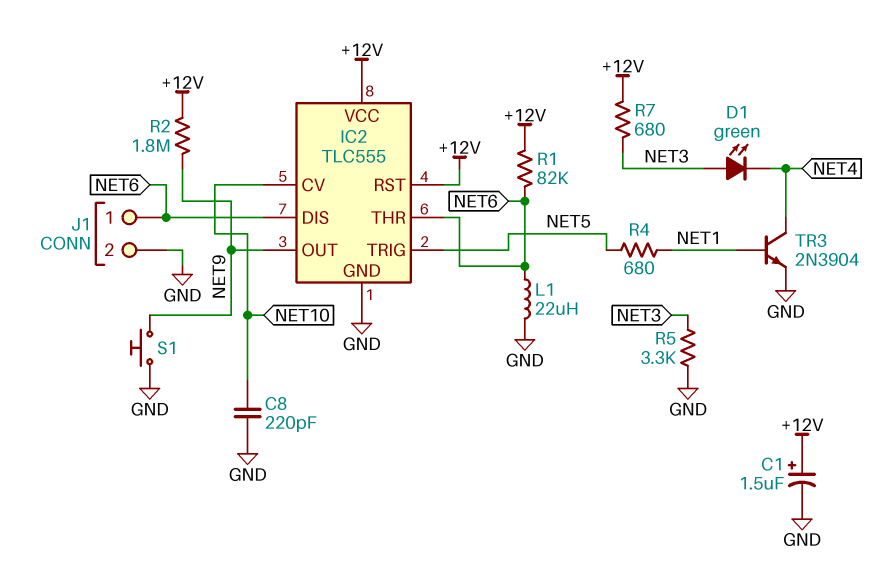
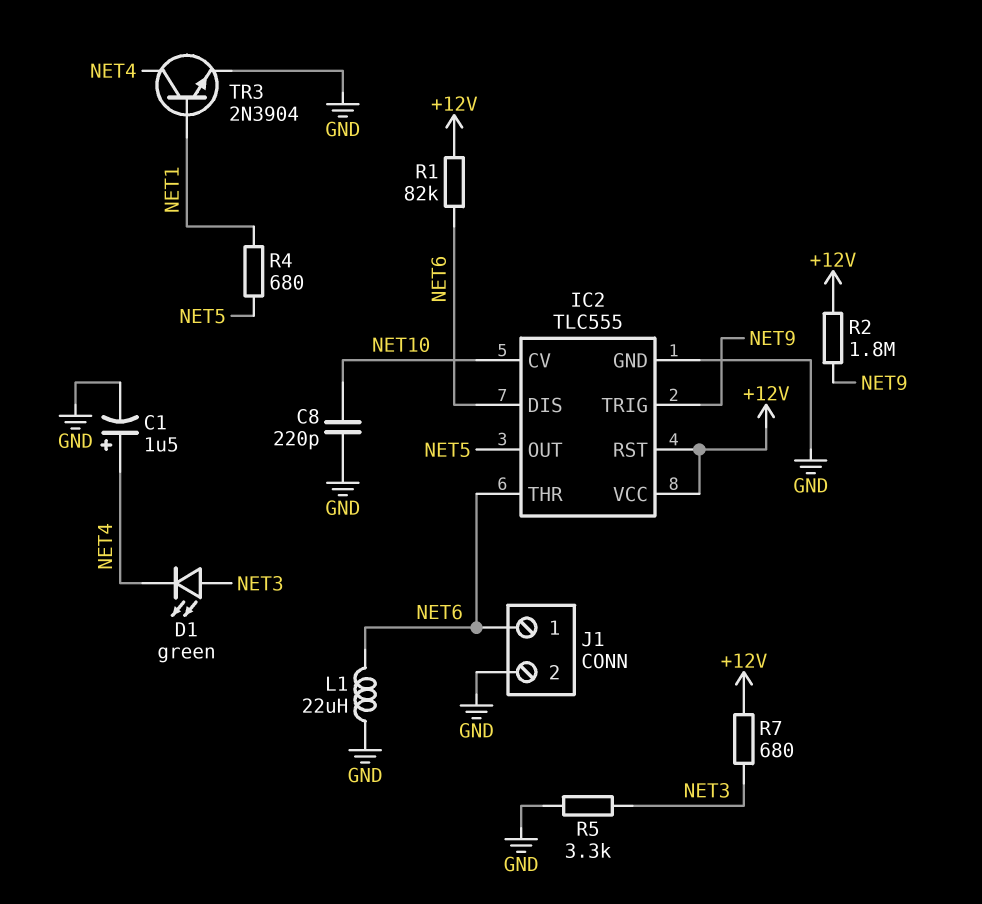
C1: 1.5uF (plus +12V, minus GND) -> 1.5uF (plus NET4, minus GND)
IC2 pin OUT: NET9 -> NET5
IC2 pin TRIG: NET5 -> NET9
S1: button (GND, NET9) -> none

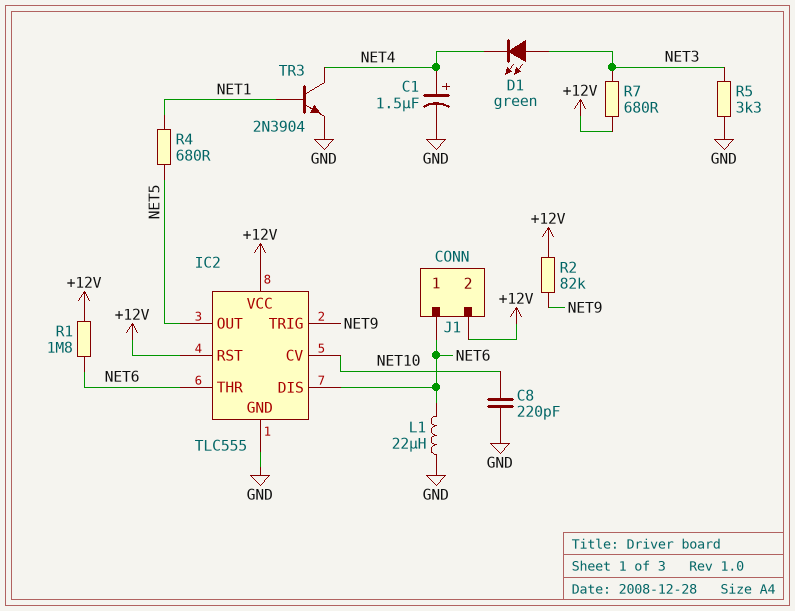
J1 pin 2: GND -> +12V
R1: 82k (+12V, NET6) -> 1.8M (+12V, NET6)
R2: 1.8M (+12V, NET9) -> 82k (+12V, NET9)

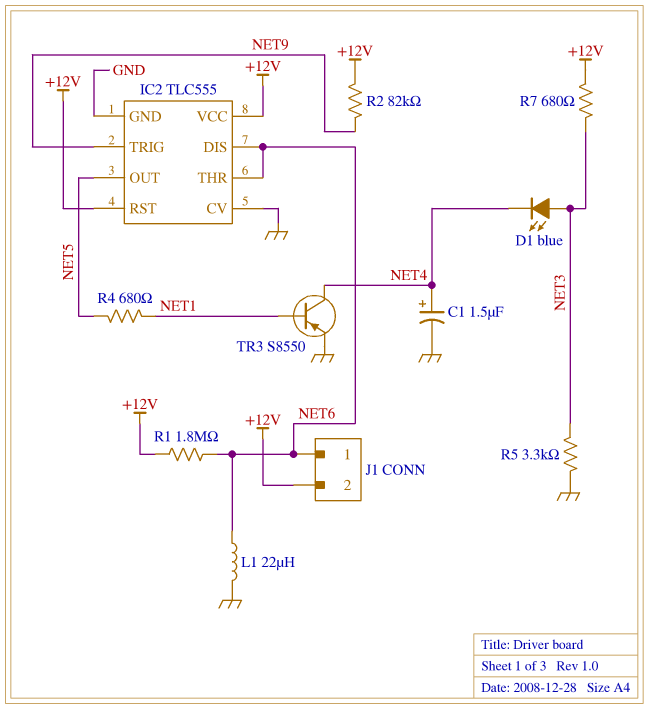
C8: 220pF (GND, NET10) -> none
D1: LED green (A NET3, K NET4) -> LED blue (A NET3, K NET4)
IC2 pin CV: NET10 -> GND
TR3: NPN 2N3904 (B NET1, C NET4, E GND) -> PNP S8550 (B NET1, C NET4, E GND)

